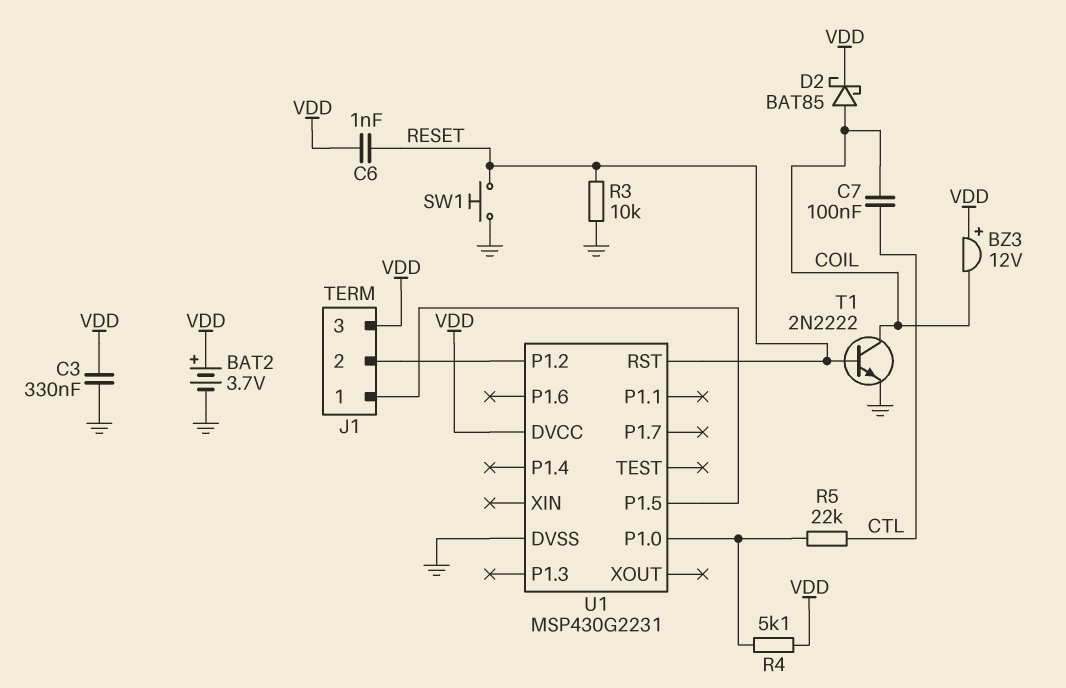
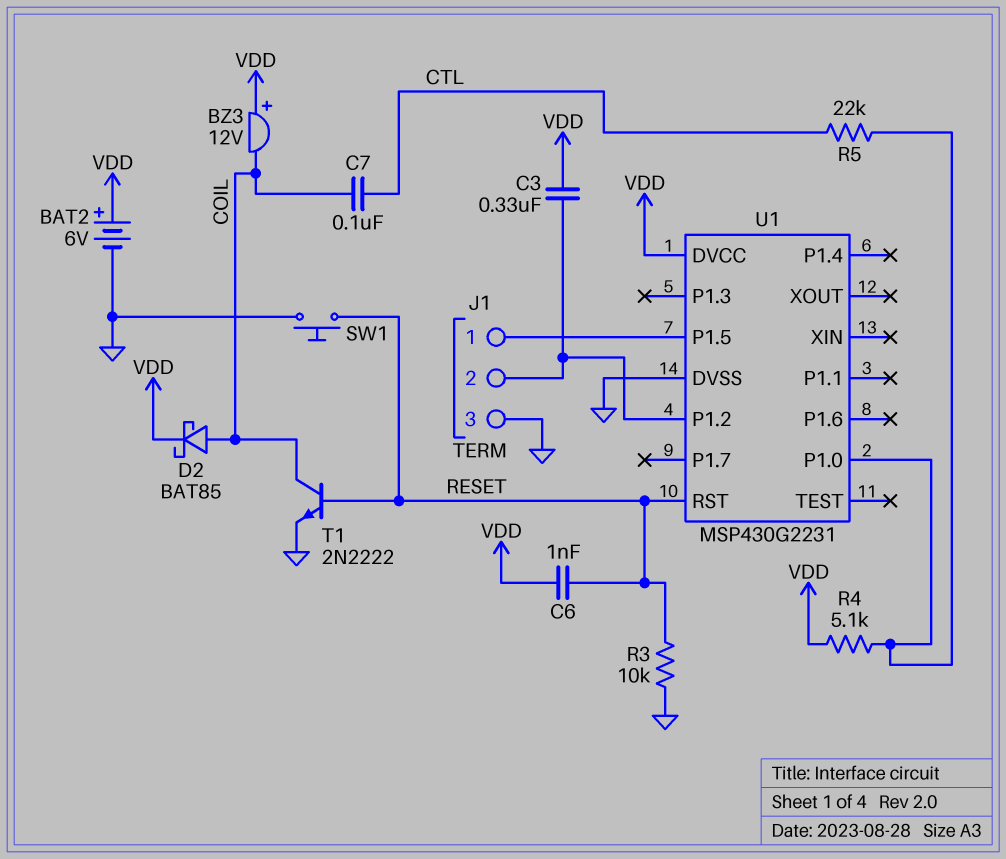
BAT2: 3.7V (plus VDD, minus GND) -> 6V (plus VDD, minus GND)
C3: 330nF (GND, VDD) -> 330nF (J1/2, VDD)
J1 pin 3: VDD -> GND

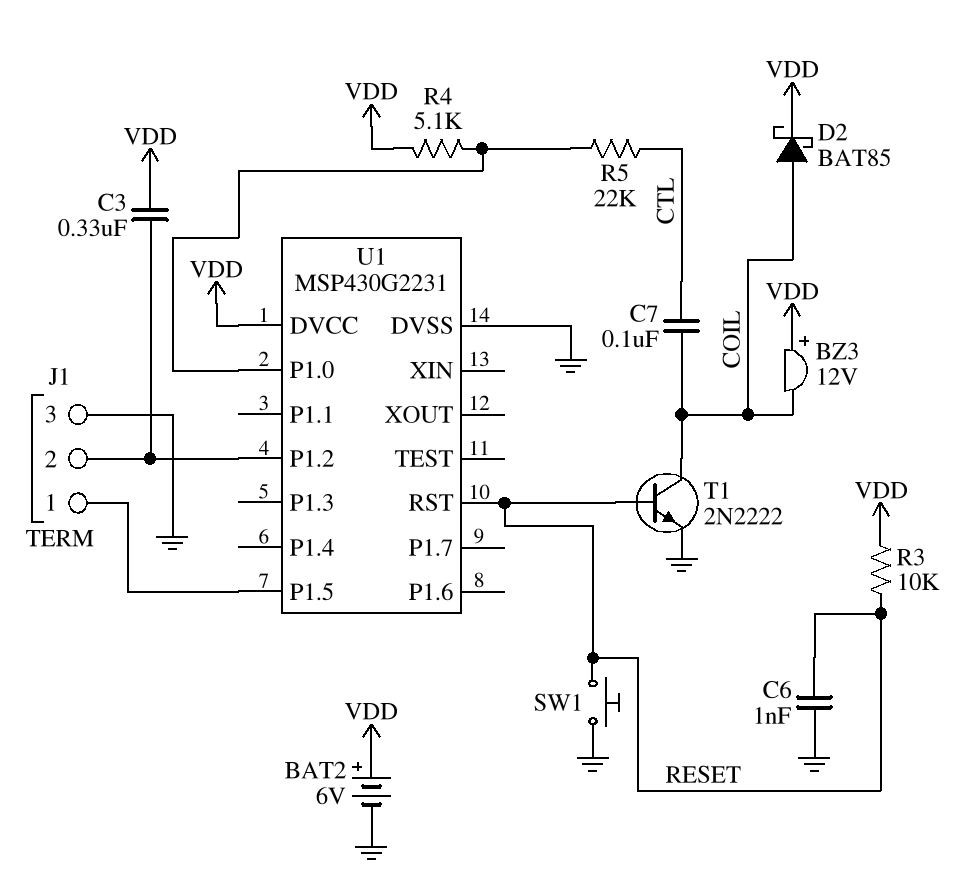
C6: 1nF (RESET, VDD) -> 1nF (GND, RESET)
R3: 10k (GND, RESET) -> 10k (RESET, VDD)

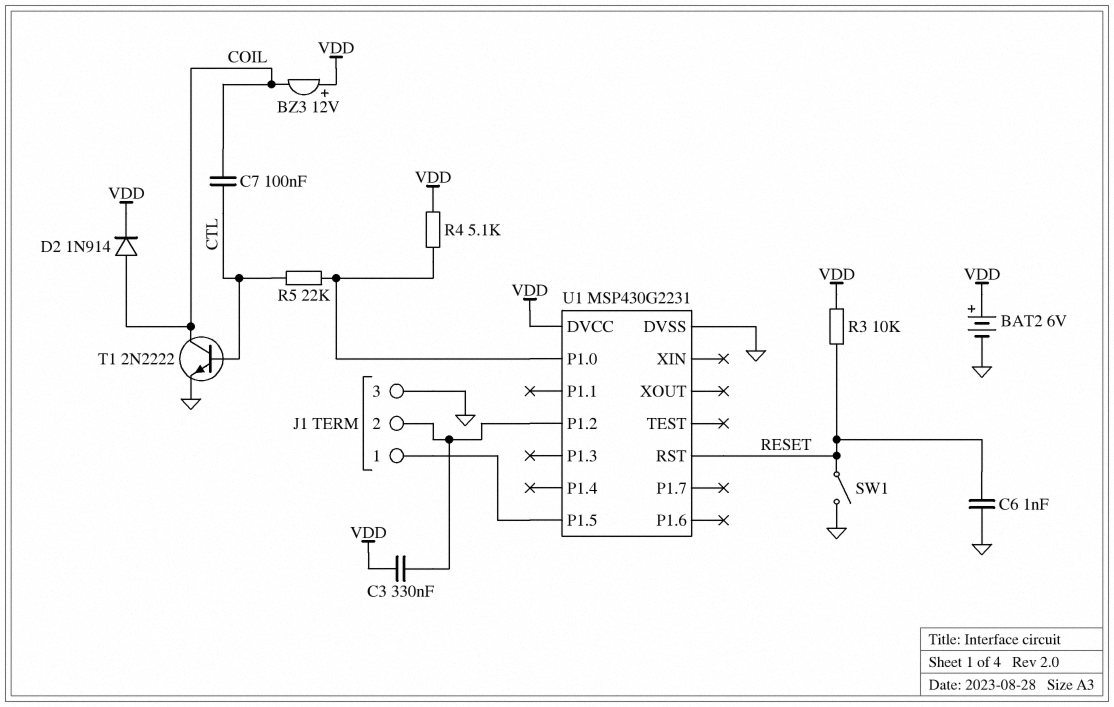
D2: schottky BAT85 (A COIL, K VDD) -> diode 1N914 (A COIL, K VDD)
SW1: button (GND, RESET) -> switch (GND, RESET)
T1: NPN 2N2222 (B RESET, C COIL, E GND) -> NPN 2N2222 (B CTL, C COIL, E GND)

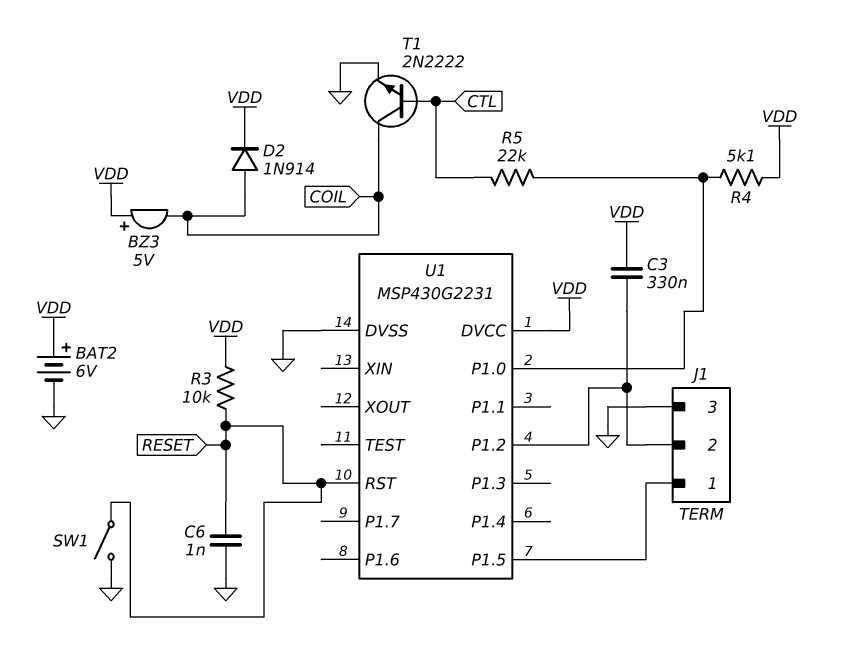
BZ3: buzzer 12V (plus VDD, minus COIL) -> buzzer 5V (plus VDD, minus COIL)
C7: 100nF (COIL, CTL) -> none

